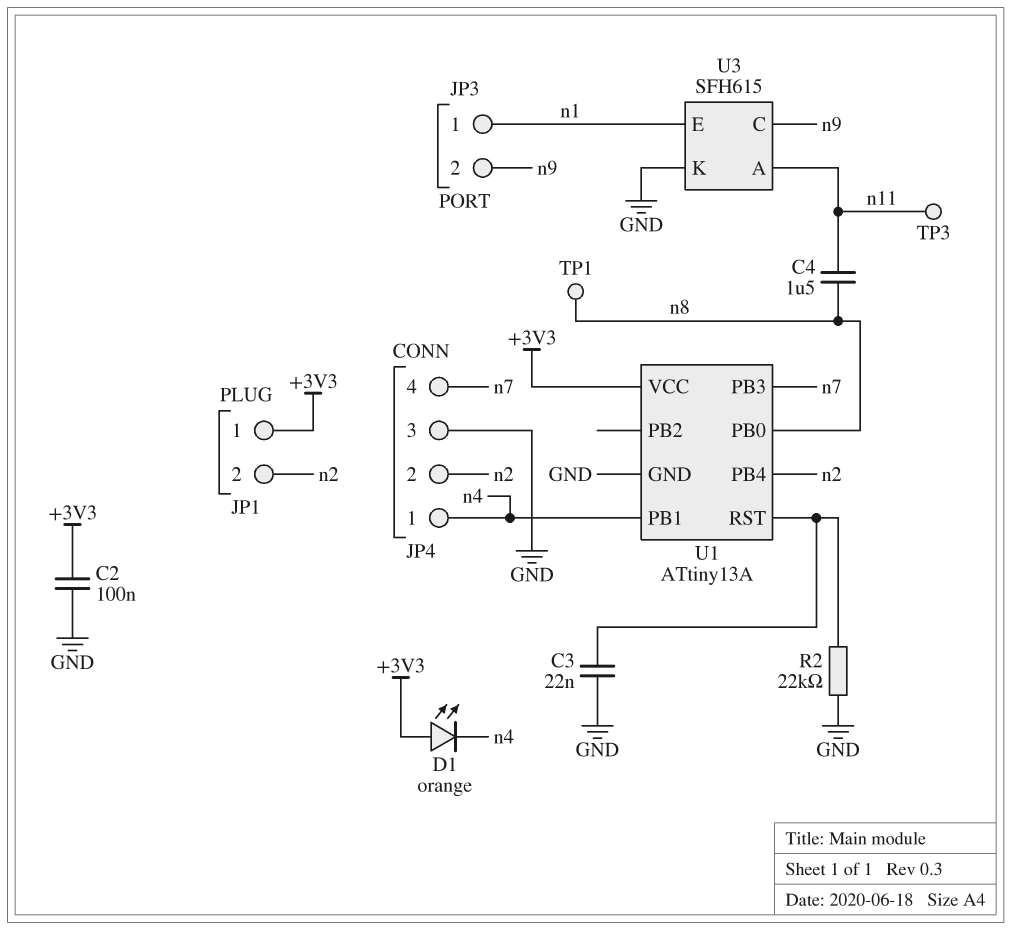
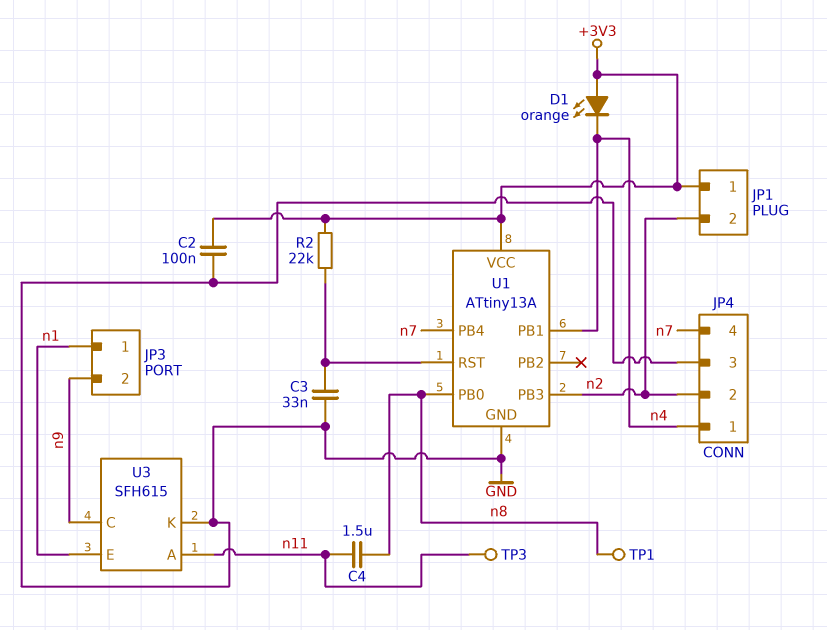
C3: 22nF (GND, U1/RST) -> 33nF (GND, U1/RST)
R2: 22k (GND, U1/RST) -> 22k (+3V3, U1/RST)
U1 pin PB3: n7 -> n2
U1 pin PB4: n2 -> n7

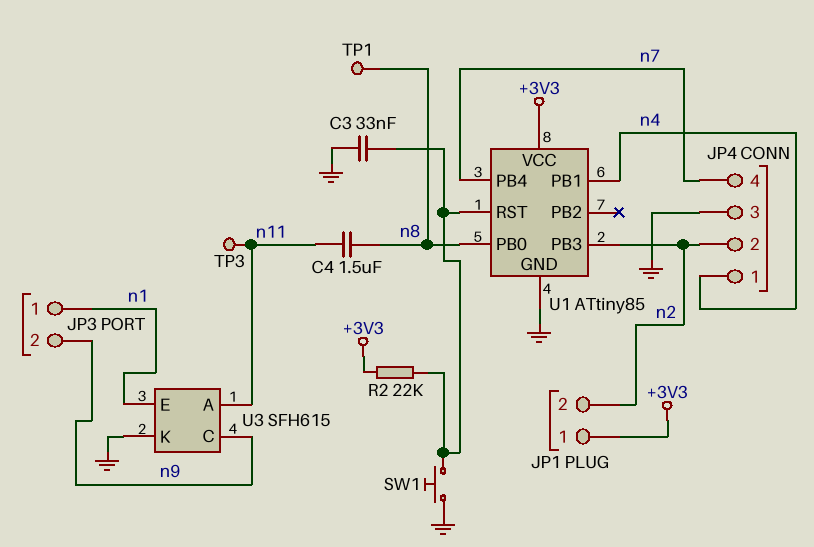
C2: 100nF (+3V3, GND) -> none
D1: LED orange (A +3V3, K n4) -> none
SW1: none -> button (GND, U1/RST)
U1: ATtiny13A -> ATtiny85

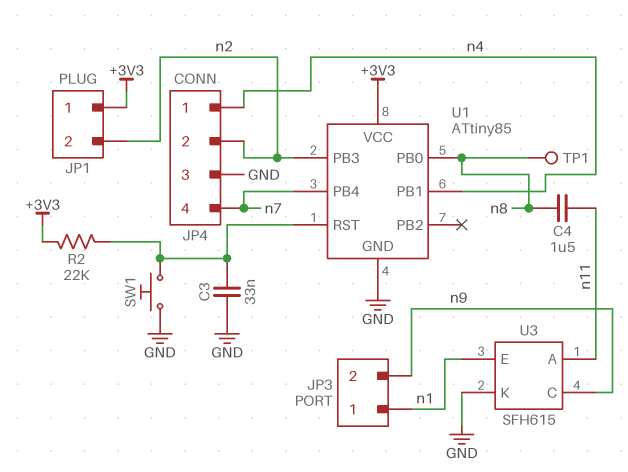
TP3: test point (n11) -> none

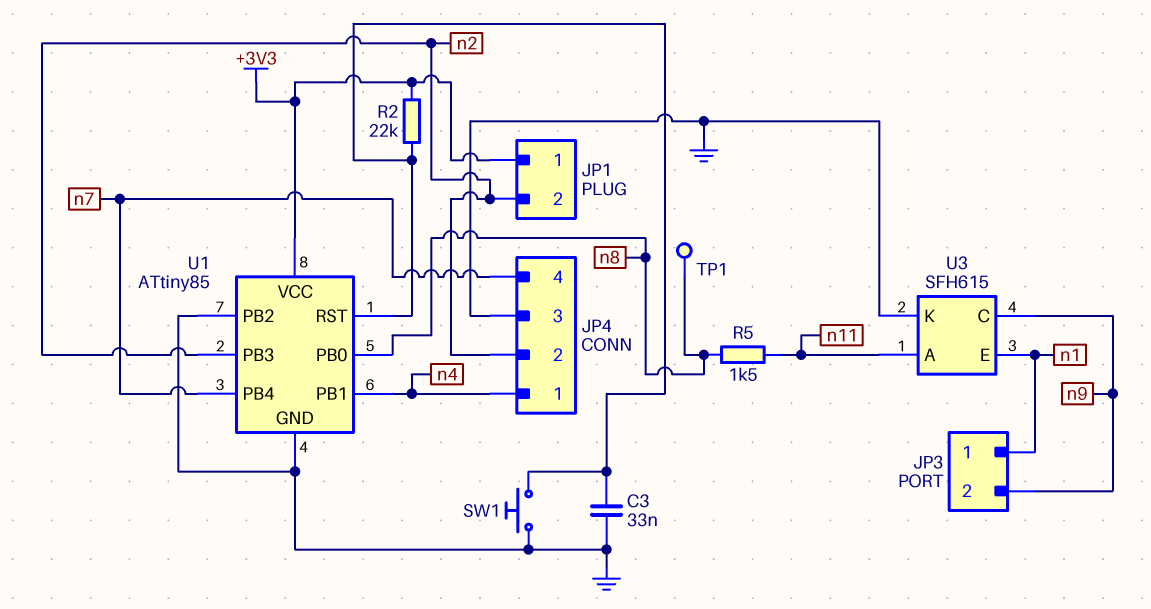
C4: 1.5uF (n8, n11) -> none
R5: none -> 1.5k (n8, n11)
U1 pin PB2: none -> GND

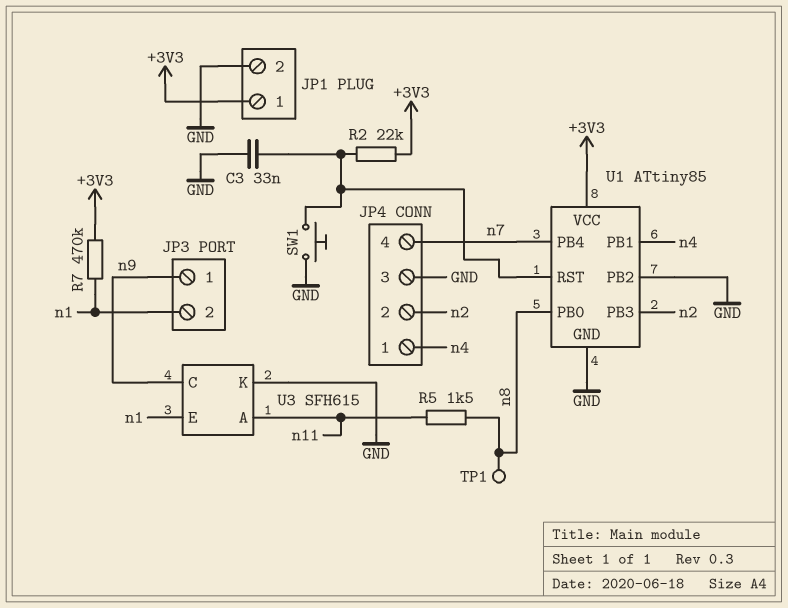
JP1 pin 2: n2 -> GND
JP3 pin 1: n1 -> n9
JP3 pin 2: n9 -> n1
R7: none -> 470k (+3V3, n1)

